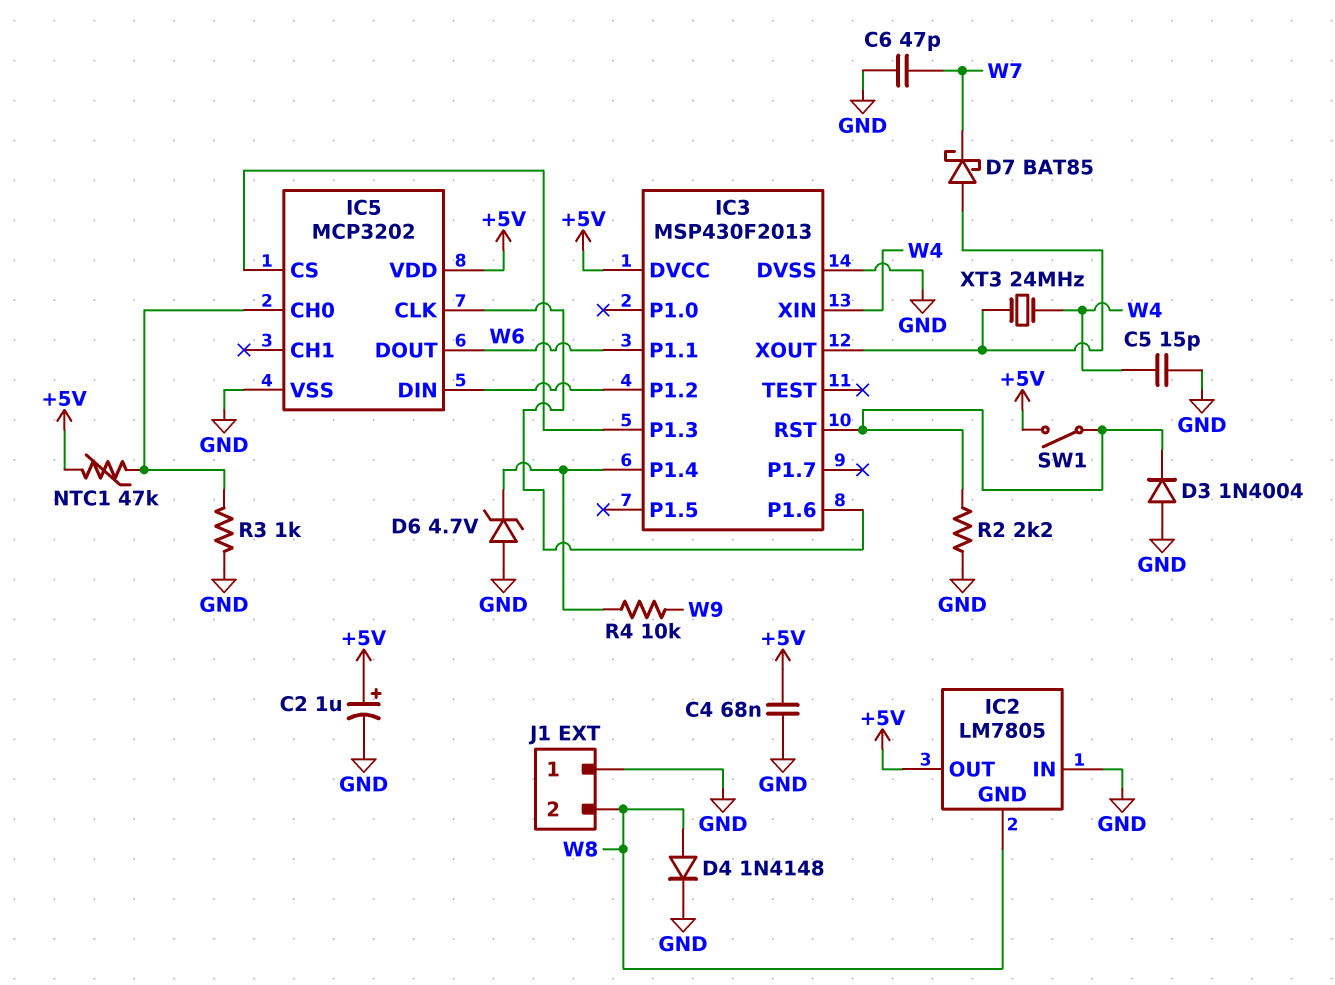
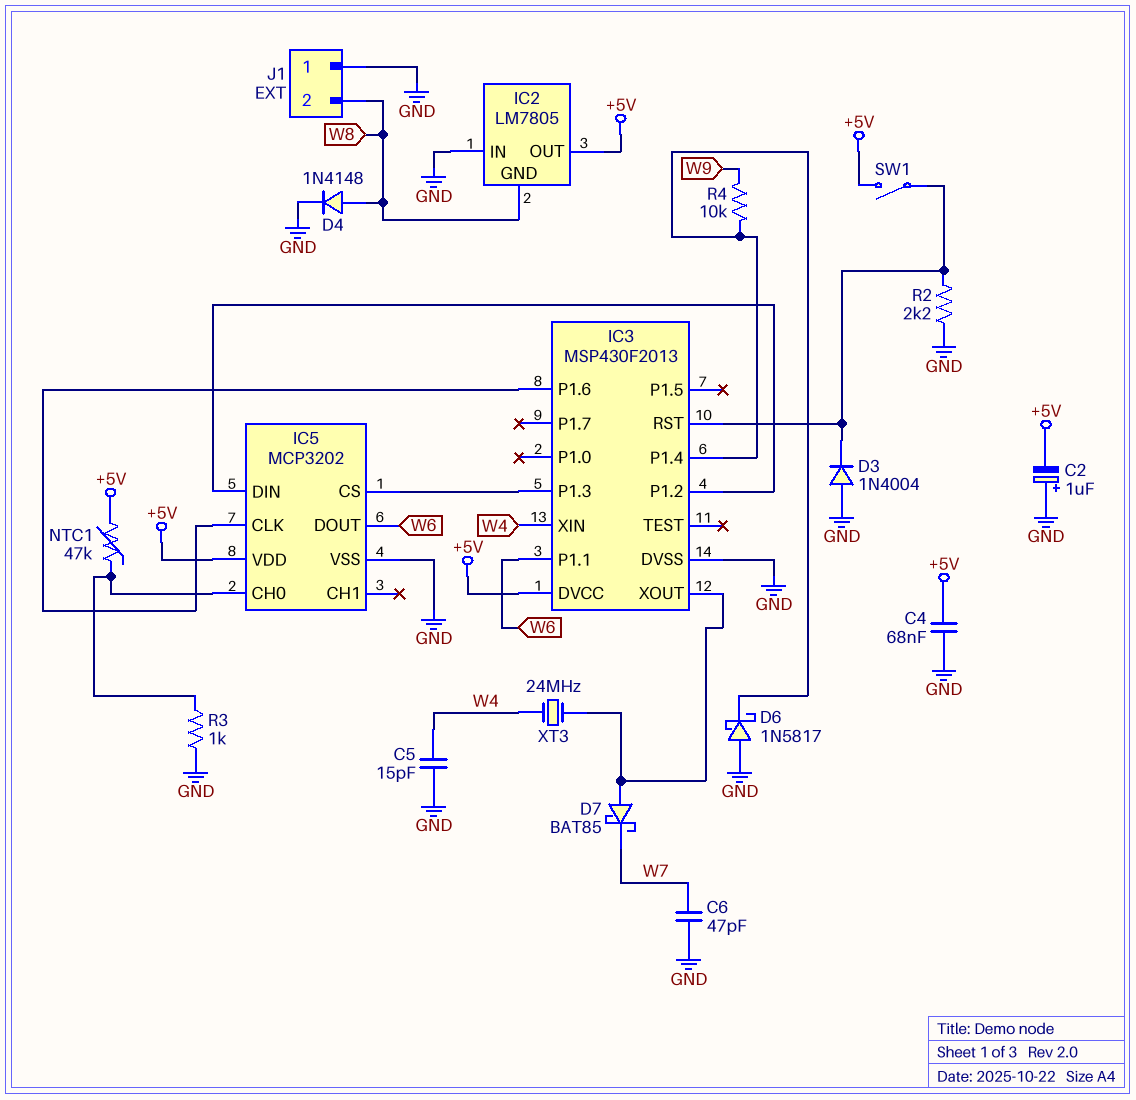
C2: 1uF (plus +5V, minus GND) -> 1uF (plus GND, minus +5V)
D6: zener 4.7V (A GND, K IC3/P1.4) -> schottky 1N5817 (A GND, K IC3/P1.4)

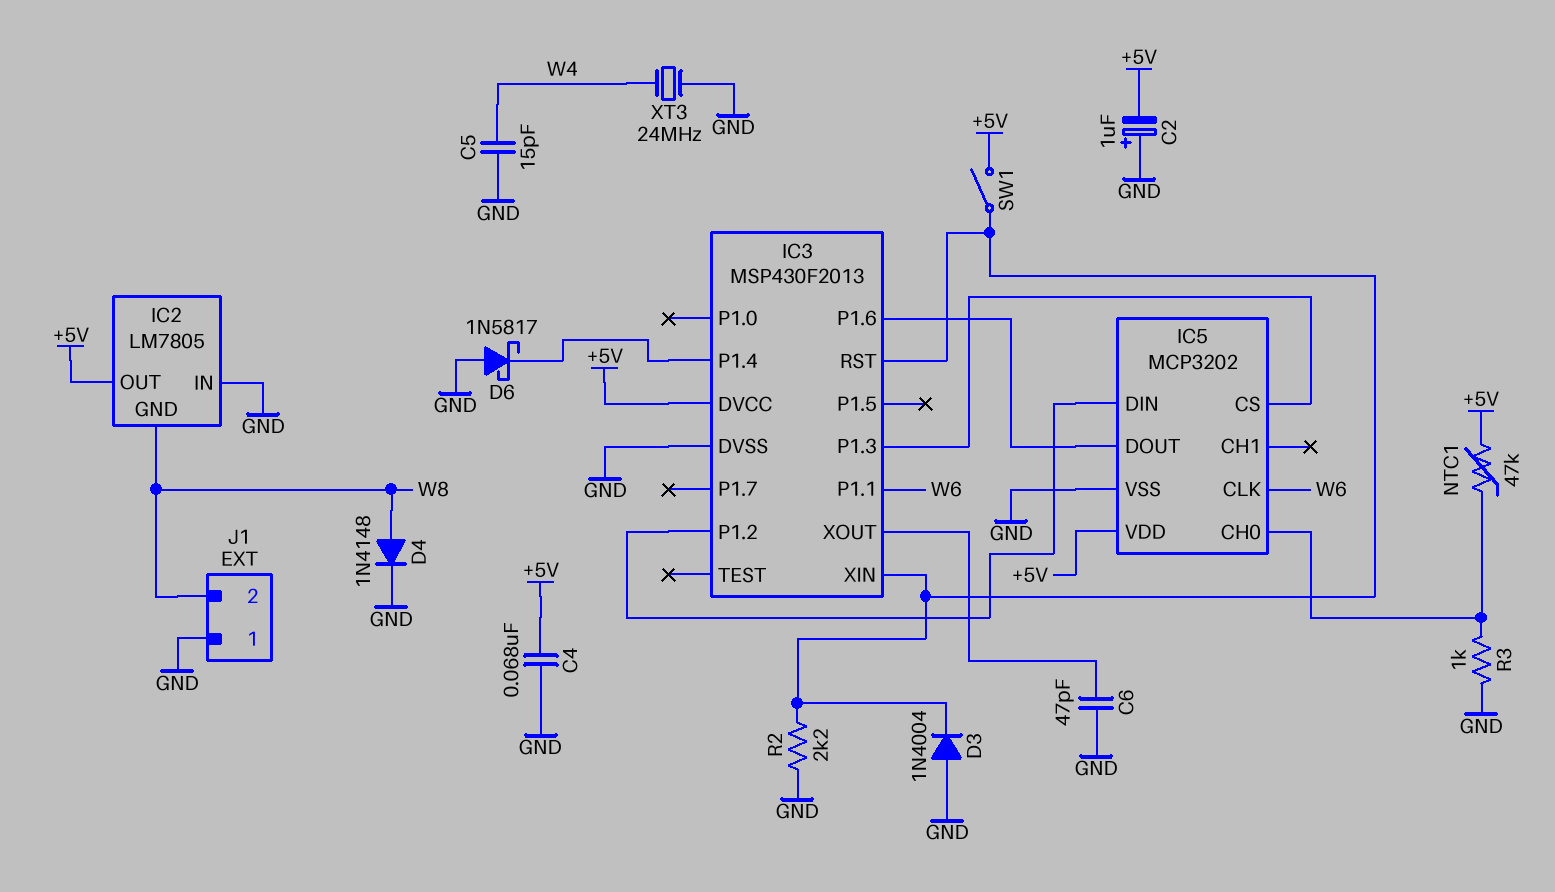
C6: 47pF (GND, W7) -> 47pF (GND, IC3/XOUT)
D7: schottky BAT85 (A IC3/XOUT, K W7) -> none
IC3 pin XIN: W4 -> IC3/RST
IC5 pin CLK: IC3/P1.6 -> W6
IC5 pin DOUT: W6 -> IC3/P1.6
R4: 10k (IC3/P1.4, W9) -> none
XT3: 24MHz (IC3/XOUT, W4) -> 24MHz (GND, W4)

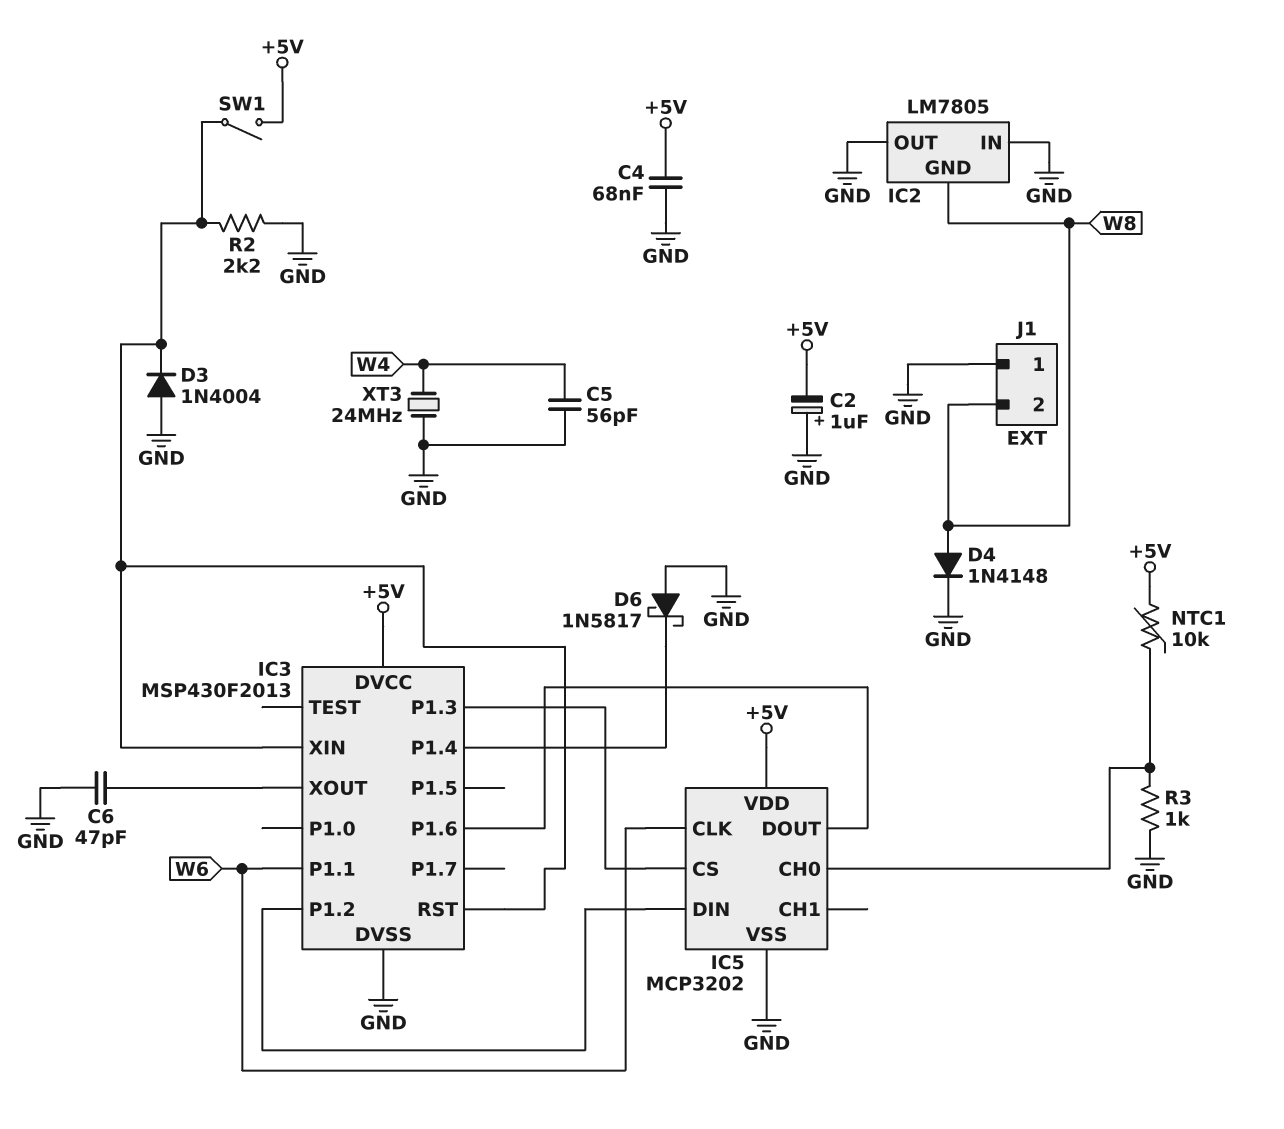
C5: 15pF (GND, W4) -> 56pF (GND, W4)
IC2 pin OUT: +5V -> GND
NTC1: 47k (+5V, IC5/CH0) -> 10k (+5V, IC5/CH0)

